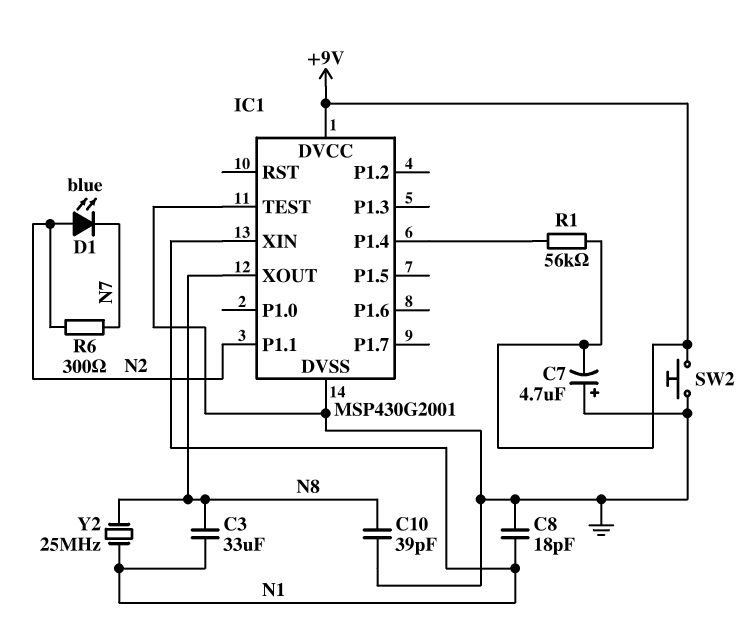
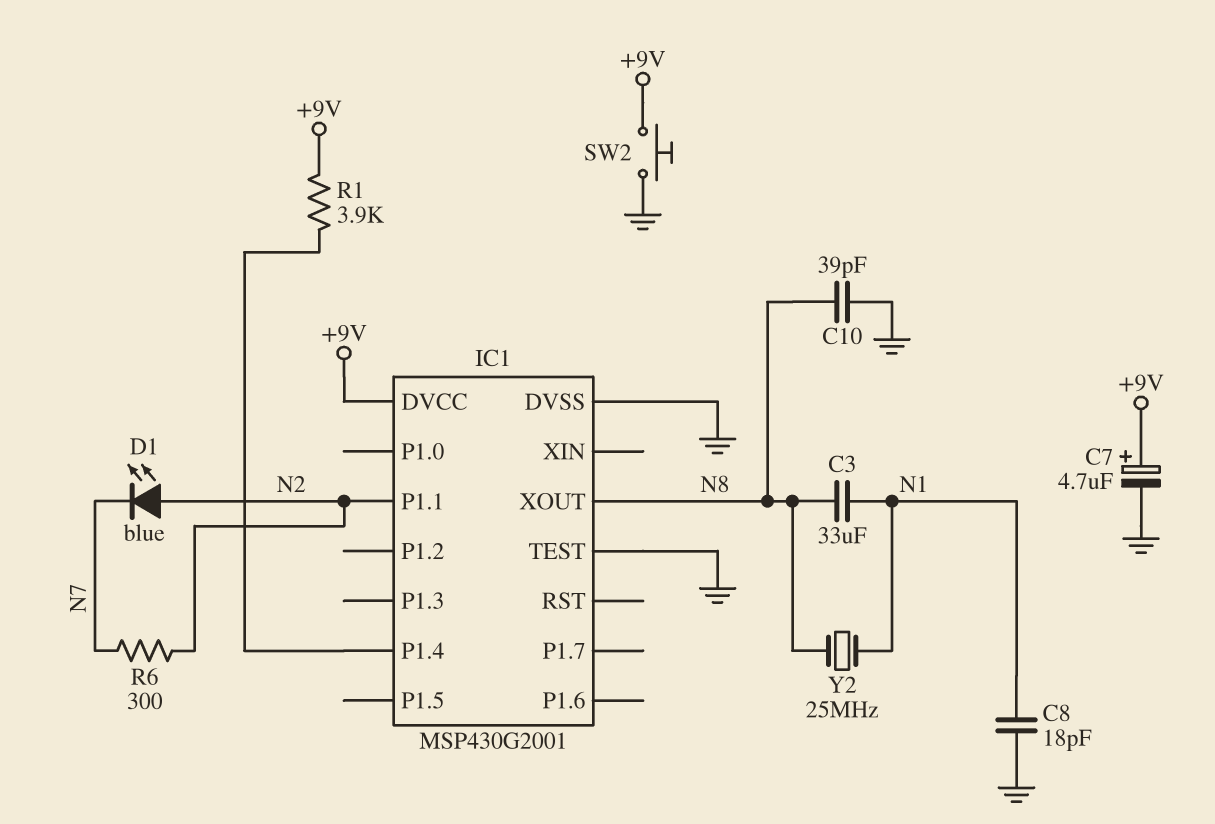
C7: 4.7uF (plus GND, minus +9V) -> 4.7uF (plus +9V, minus GND)
IC1 pin XIN: N1 -> none
R1: 56k (+9V, IC1/P1.4) -> 3.9k (+9V, IC1/P1.4)

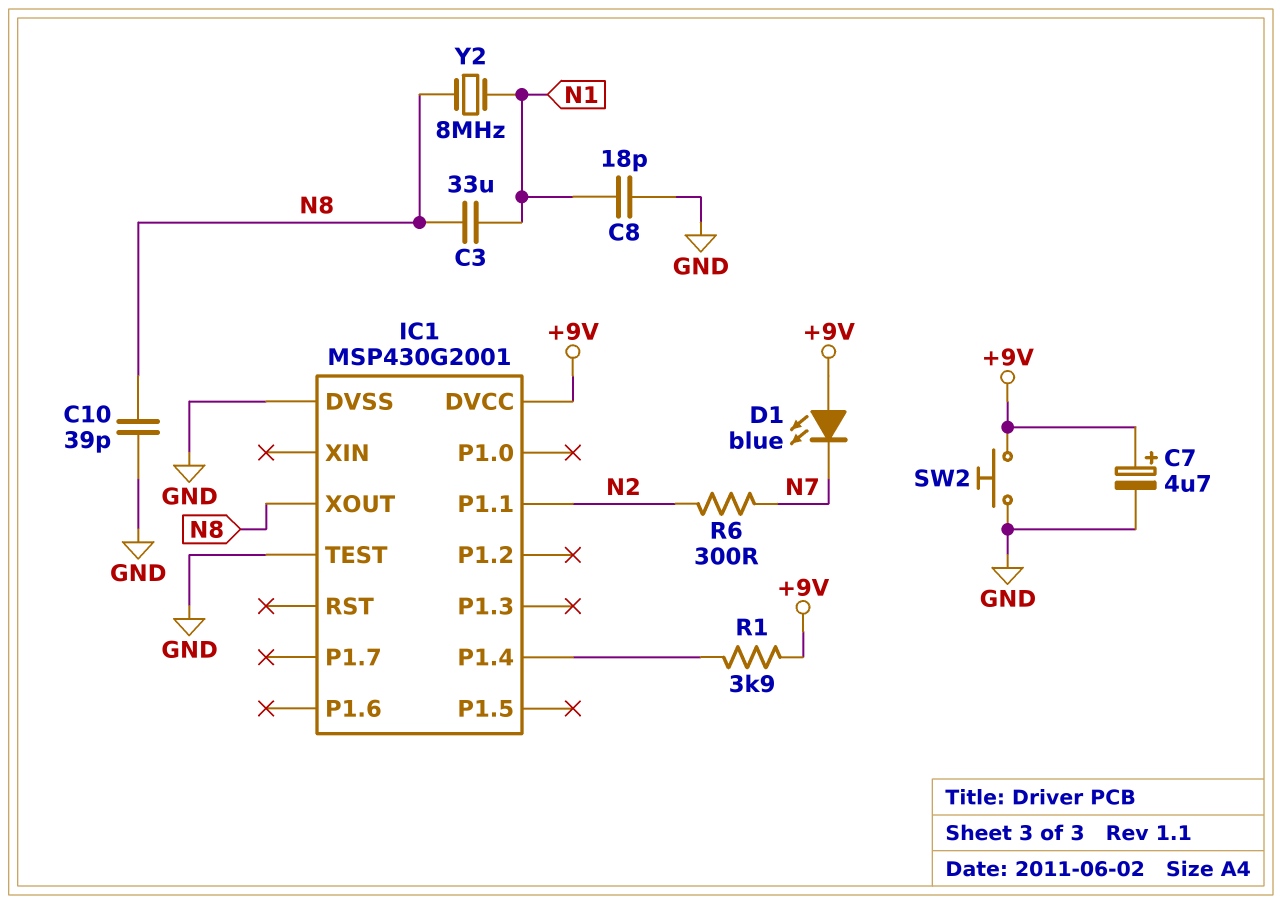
D1: LED blue (A N2, K N7) -> LED blue (A +9V, K N7)
Y2: 25MHz (N1, N8) -> 8MHz (N1, N8)

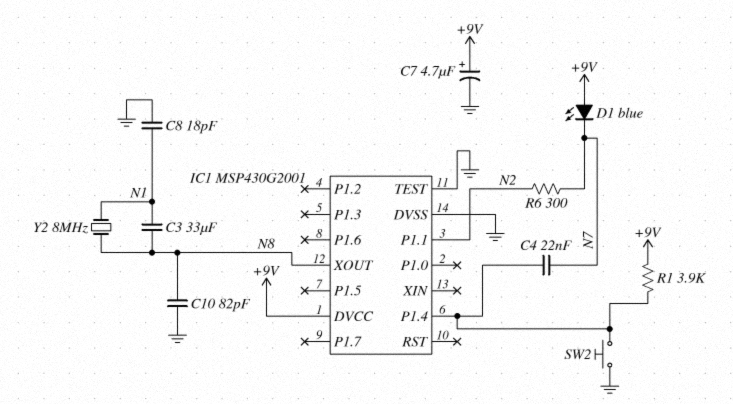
C4: none -> 22nF (IC1/P1.4, N7)
C10: 39pF (GND, N8) -> 82pF (GND, N8)
SW2: button (+9V, GND) -> button (GND, IC1/P1.4)

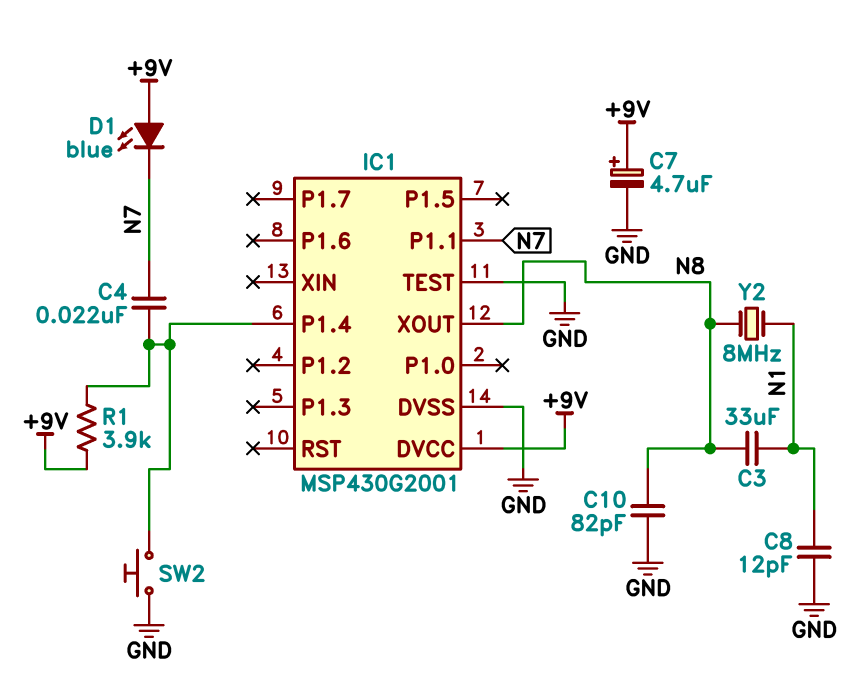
C8: 18pF (GND, N1) -> 12pF (GND, N1)
IC1 pin P1.1: N2 -> N7
R6: 300 (N2, N7) -> none

